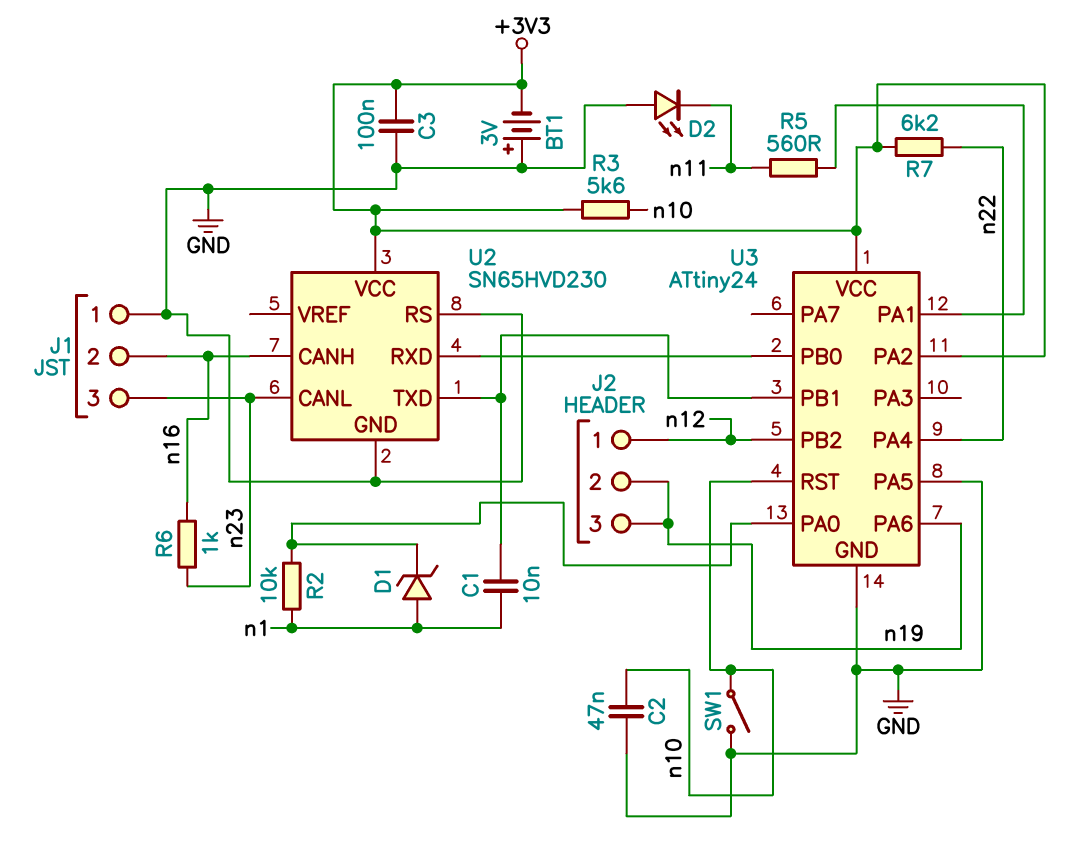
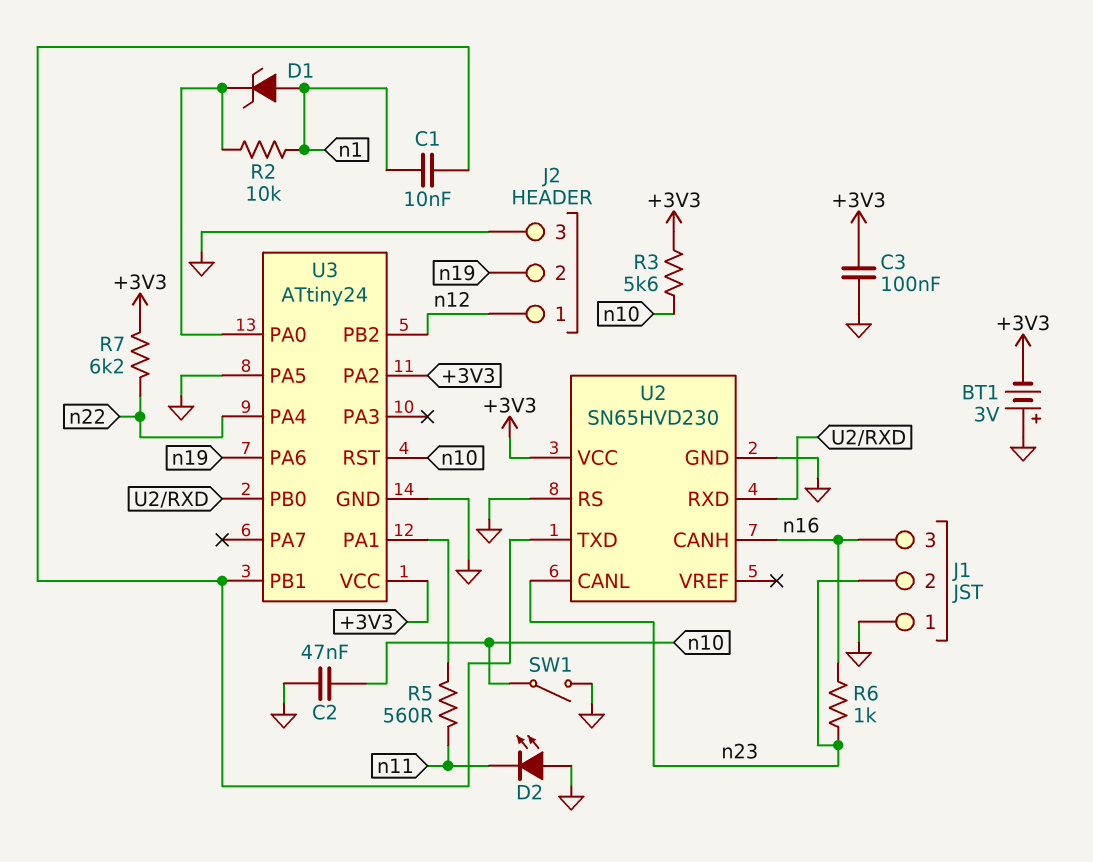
J1 pin 2: n16 -> n23
J1 pin 3: n23 -> n16
J2 pin 3: n19 -> GND

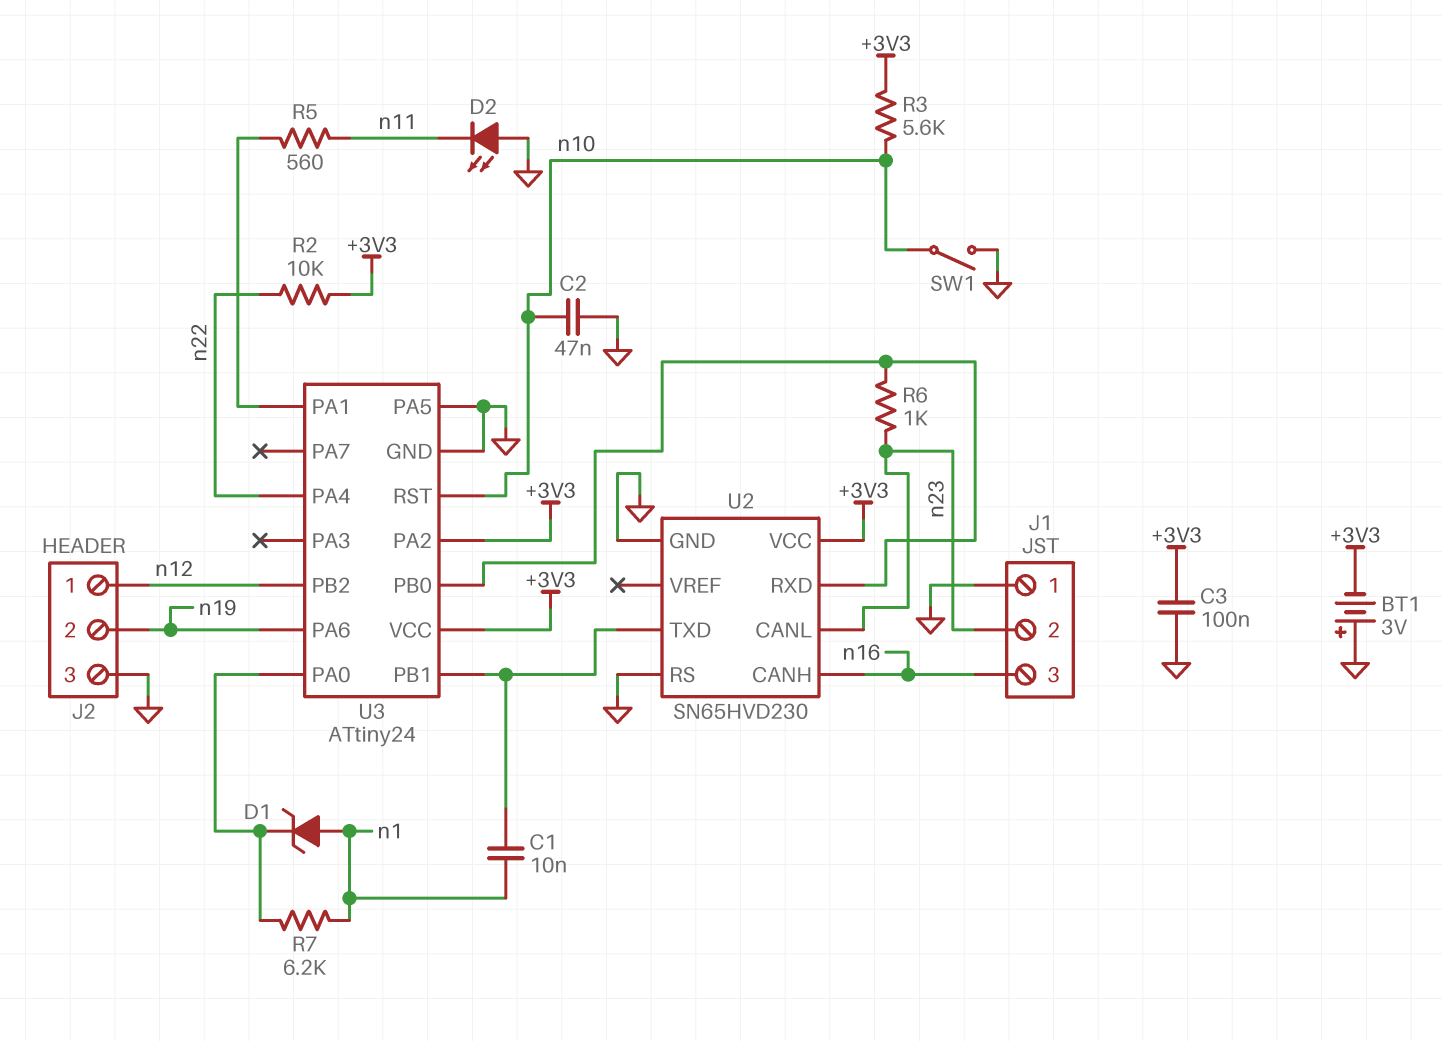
R2: 10k (U3/PA0, n1) -> 10k (+3V3, n22)
R6: 1k (n16, n23) -> 1k (U2/RXD, n23)
R7: 6.2k (+3V3, n22) -> 6.2k (U3/PA0, n1)

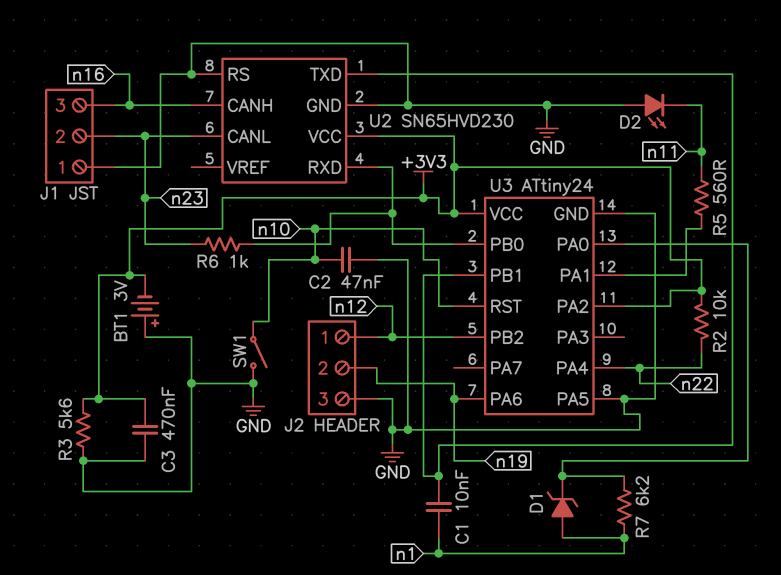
C3: 100nF (+3V3, GND) -> 470nF (+3V3, GND)
R3: 5.6k (+3V3, n10) -> 5.6k (+3V3, GND)

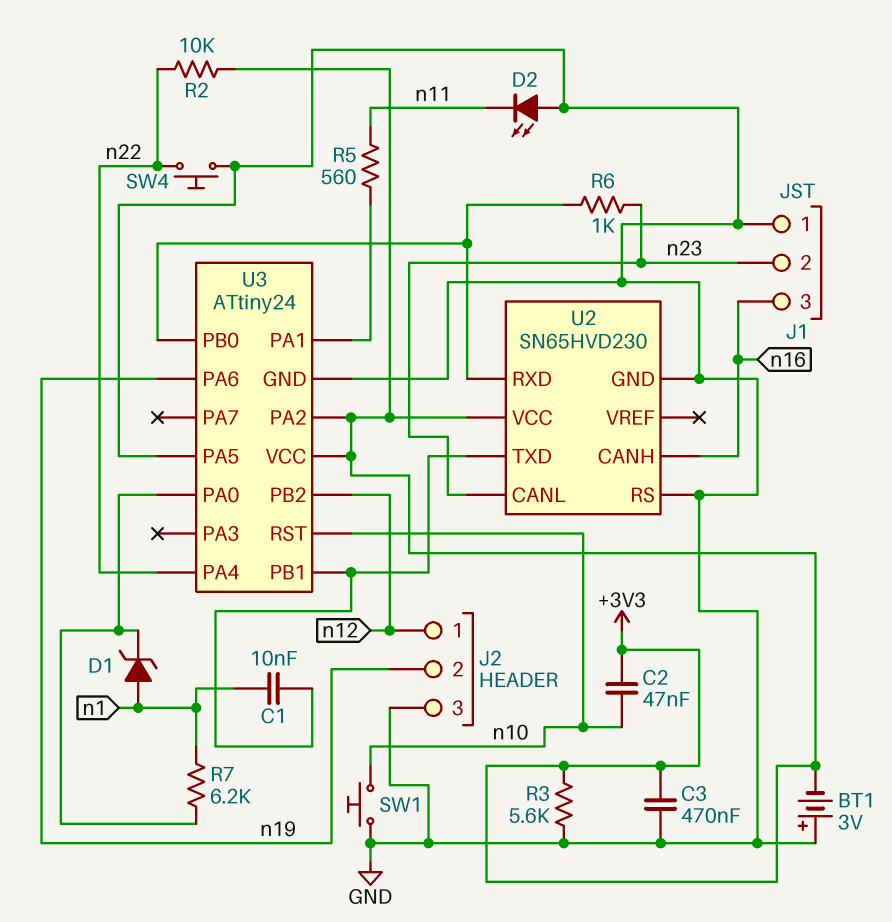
C2: 47nF (GND, n10) -> 47nF (+3V3, n10)
SW1: switch (GND, n10) -> button (GND, n10)
SW4: none -> button (GND, n22)

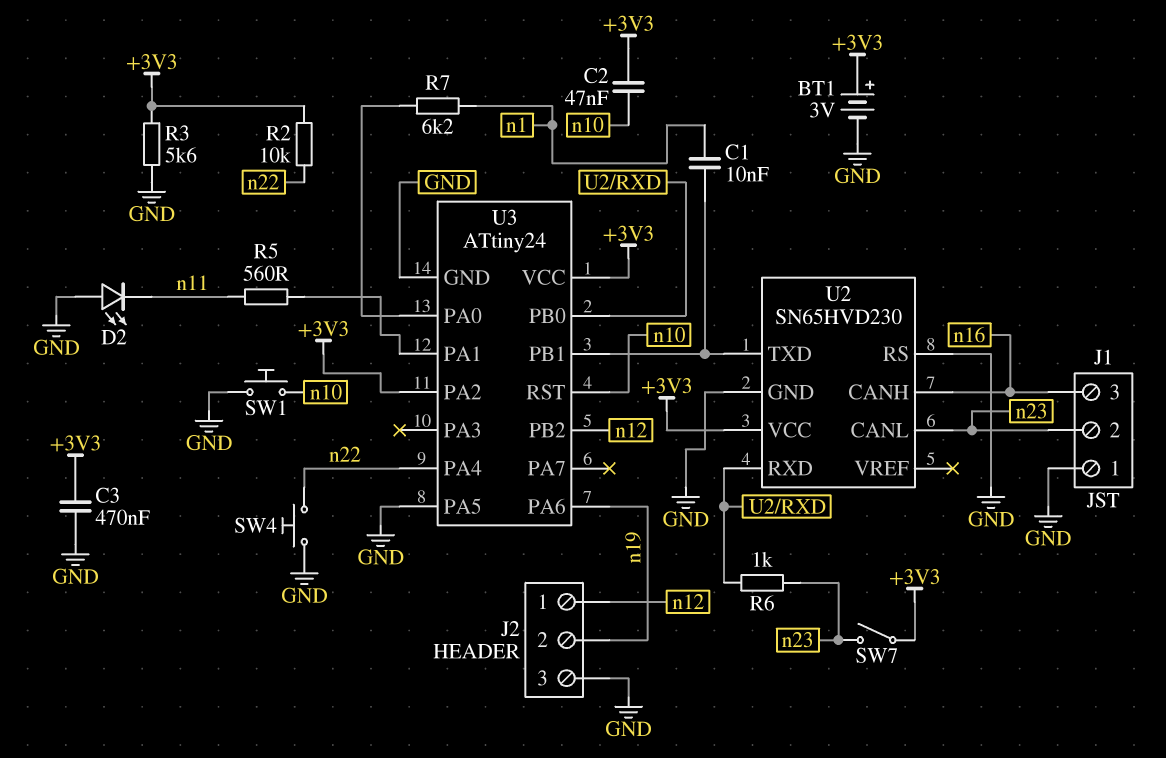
BT1: 3V (plus GND, minus +3V3) -> 3V (plus +3V3, minus GND)
D1: zener (A n1, K U3/PA0) -> none
SW7: none -> switch (+3V3, n23)

